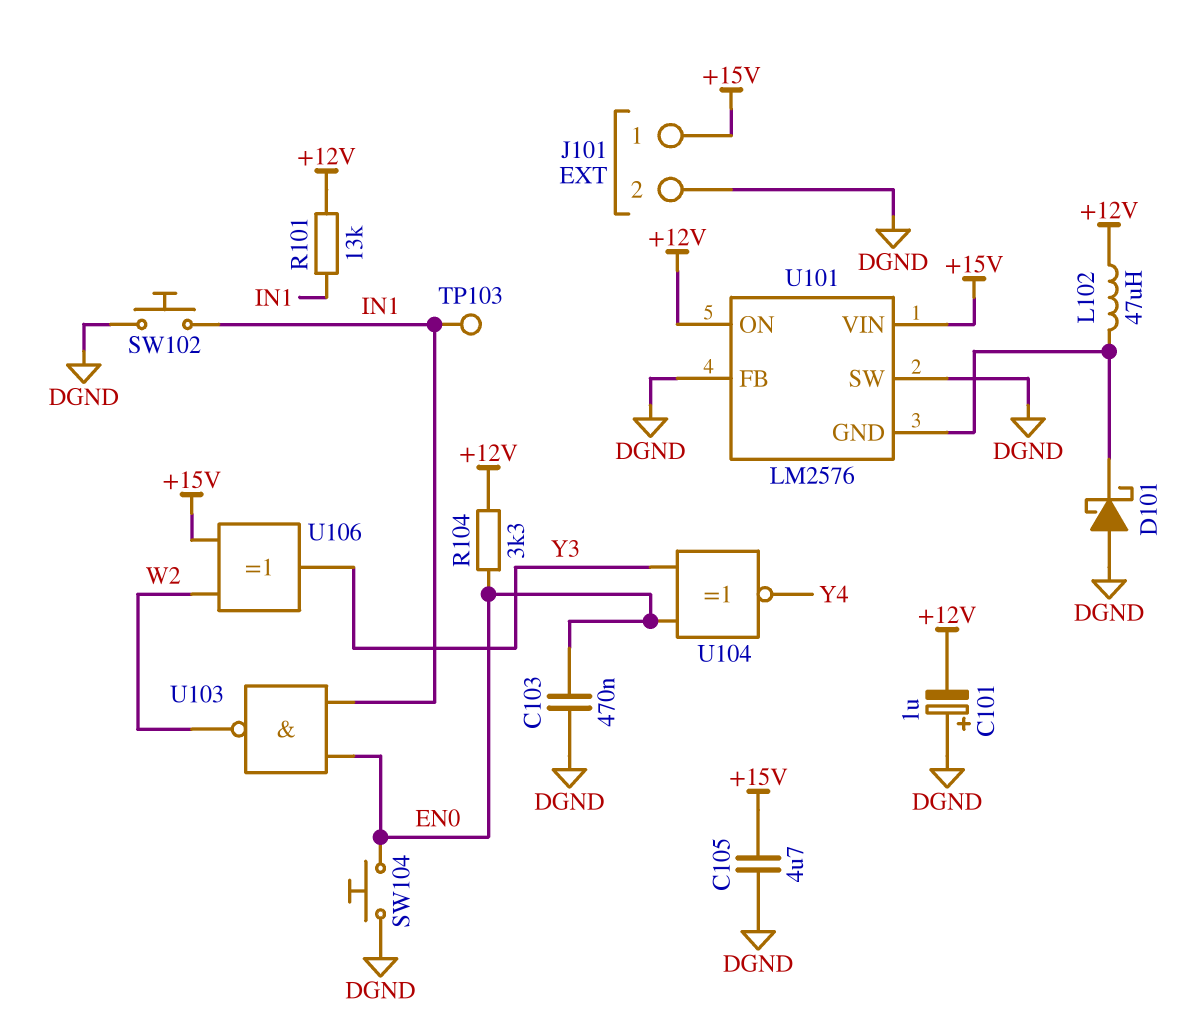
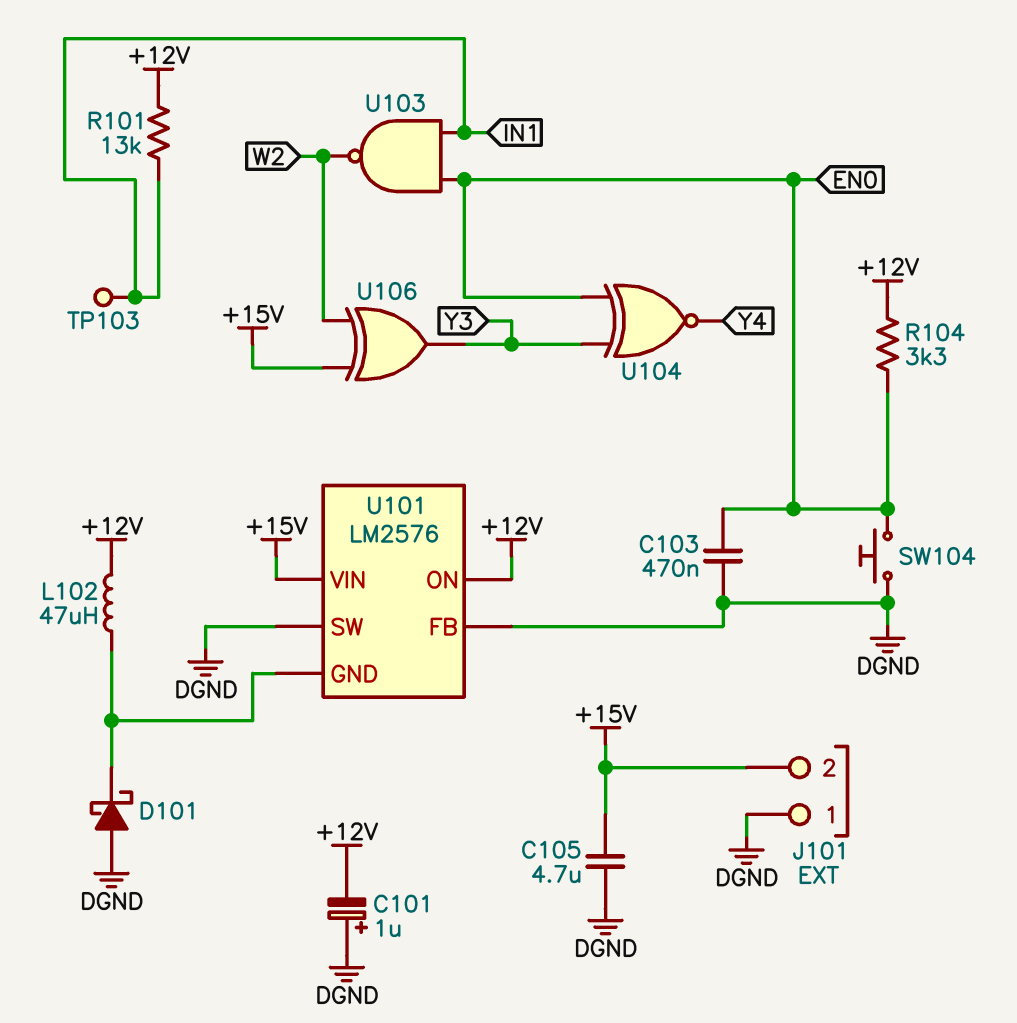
J101 pin 1: +15V -> DGND
J101 pin 2: DGND -> +15V
SW102: button (DGND, IN1) -> none

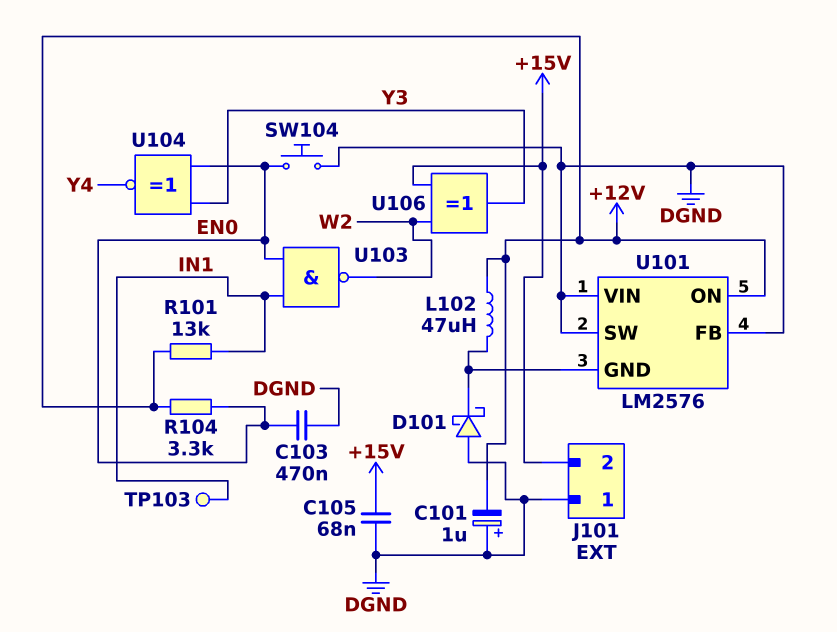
C105: 4.7uF (+15V, DGND) -> 68nF (+15V, DGND)
U101 pin VIN: +15V -> DGND

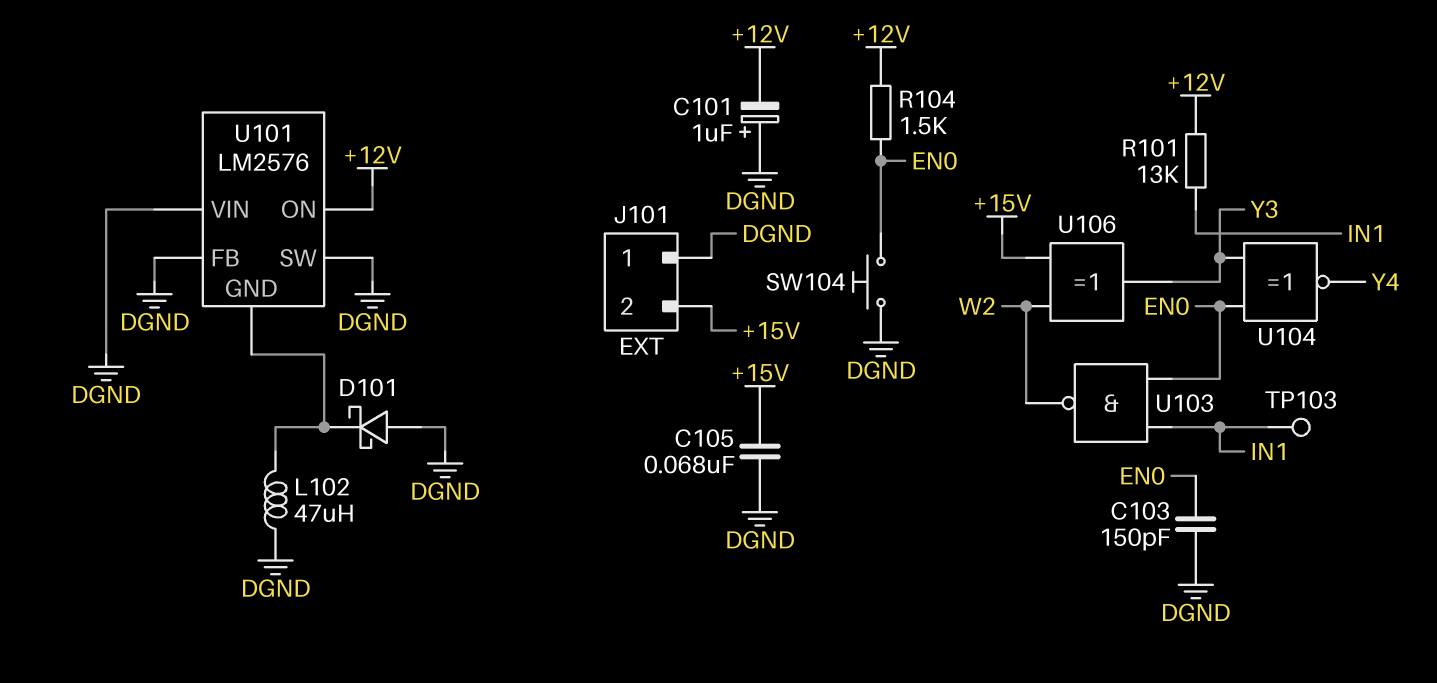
C103: 470nF (DGND, EN0) -> 150pF (DGND, EN0)
L102: 47uH (+12V, U101/GND) -> 47uH (DGND, U101/GND)
R104: 3.3k (+12V, EN0) -> 1.5k (+12V, EN0)

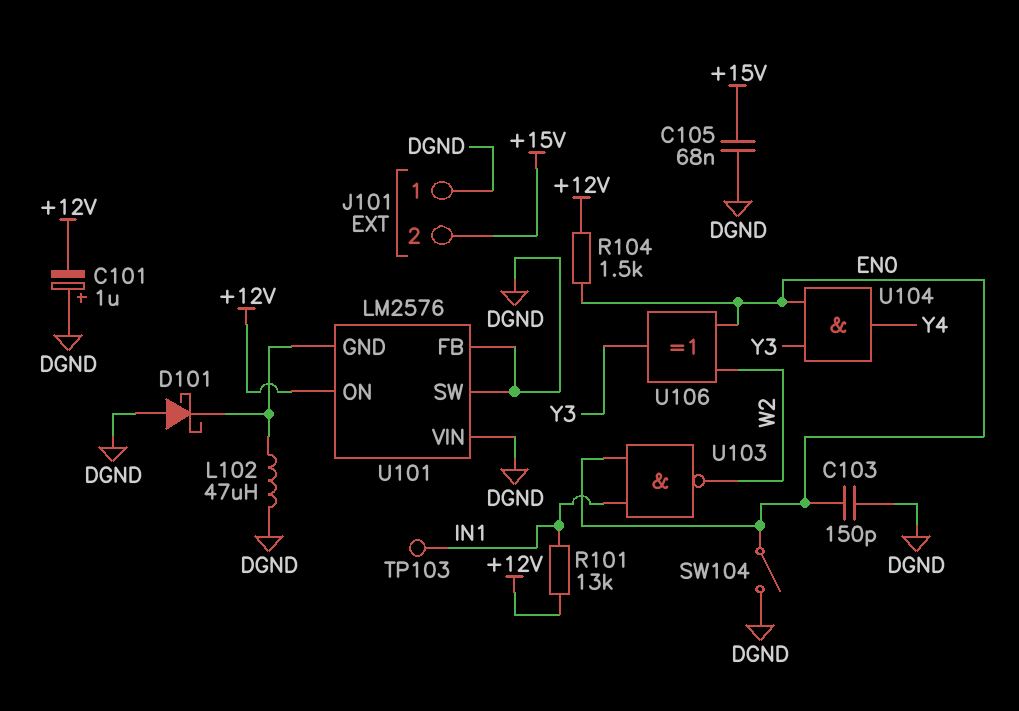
SW104: button (DGND, EN0) -> switch (DGND, EN0)
U104: XNOR (in EN0, in Y3, out Y4) -> AND (in EN0, in Y3, out Y4)
U106: XOR (in +15V, in W2, out Y3) -> XOR (in EN0, in W2, out Y3)

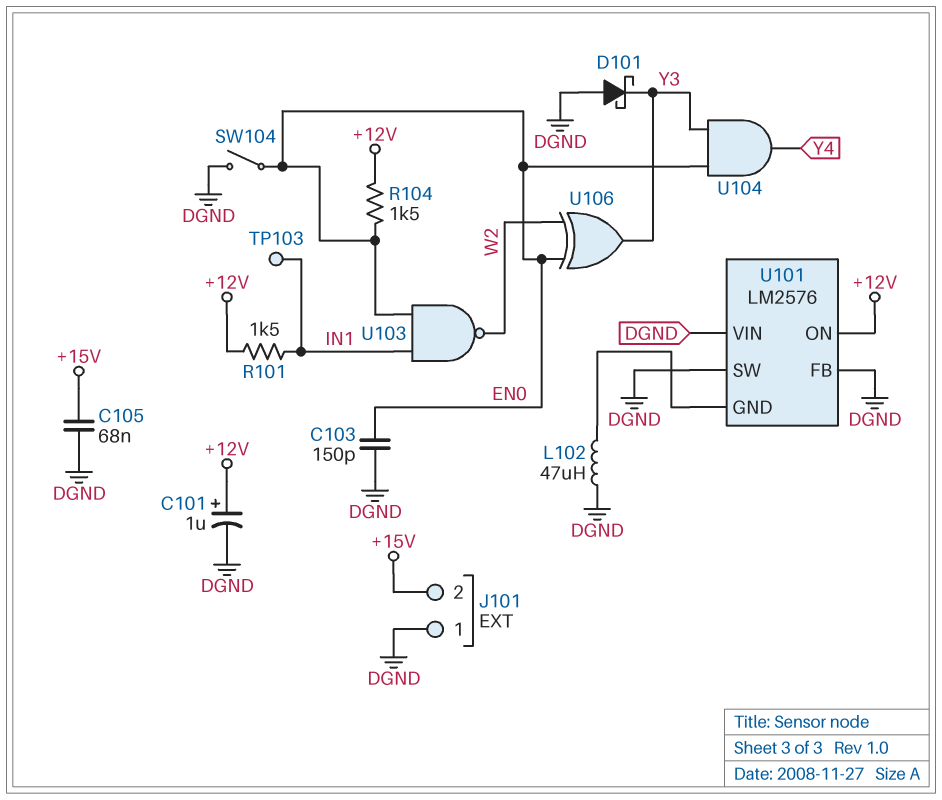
C101: 1uF (plus DGND, minus +12V) -> 1uF (plus +12V, minus DGND)
D101: schottky (A DGND, K U101/GND) -> schottky (A DGND, K Y3)
R101: 13k (+12V, IN1) -> 1.5k (+12V, IN1)

